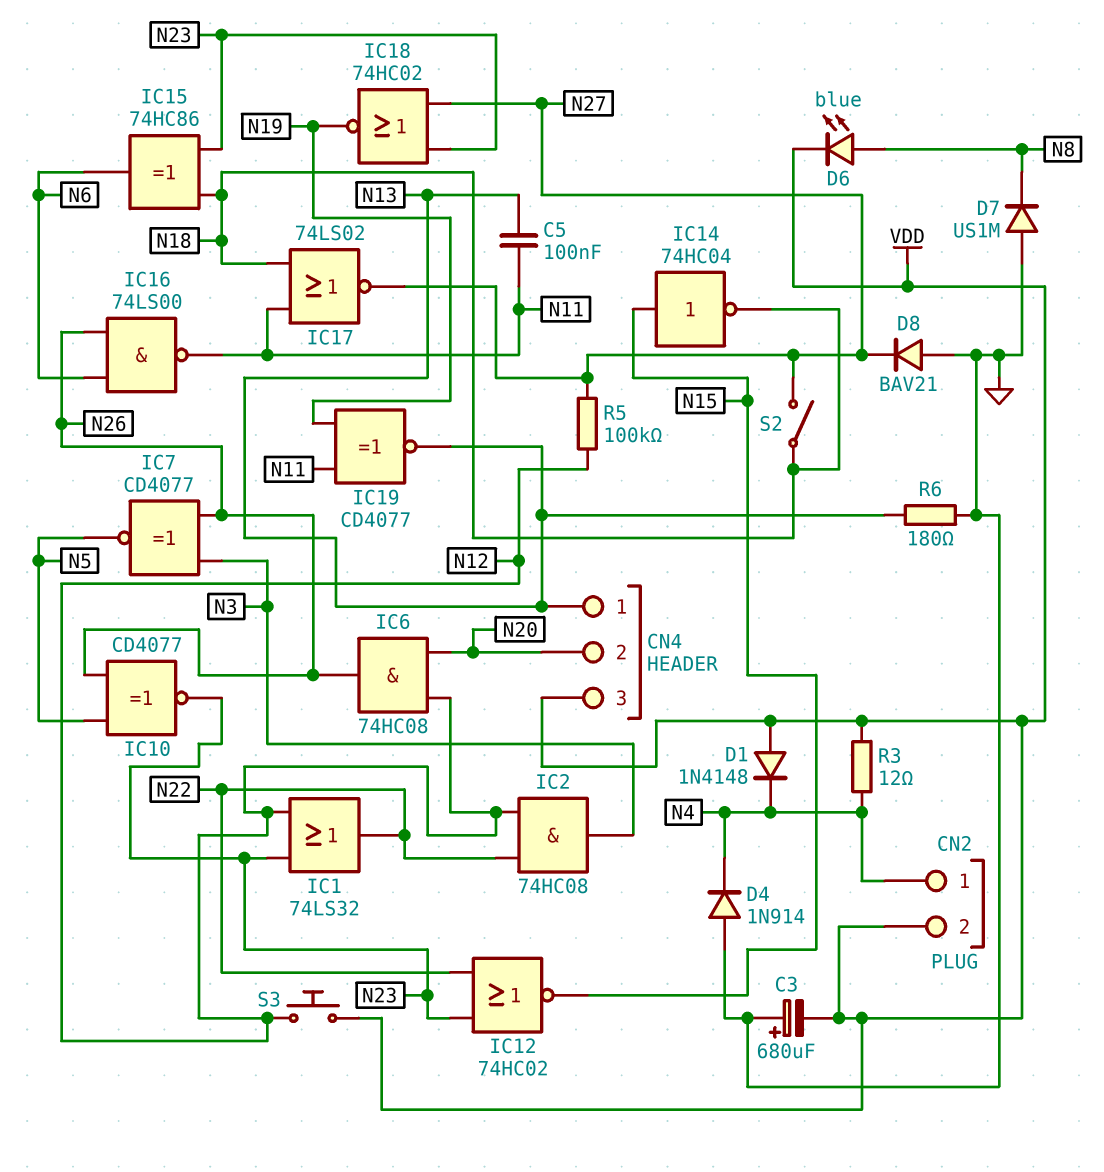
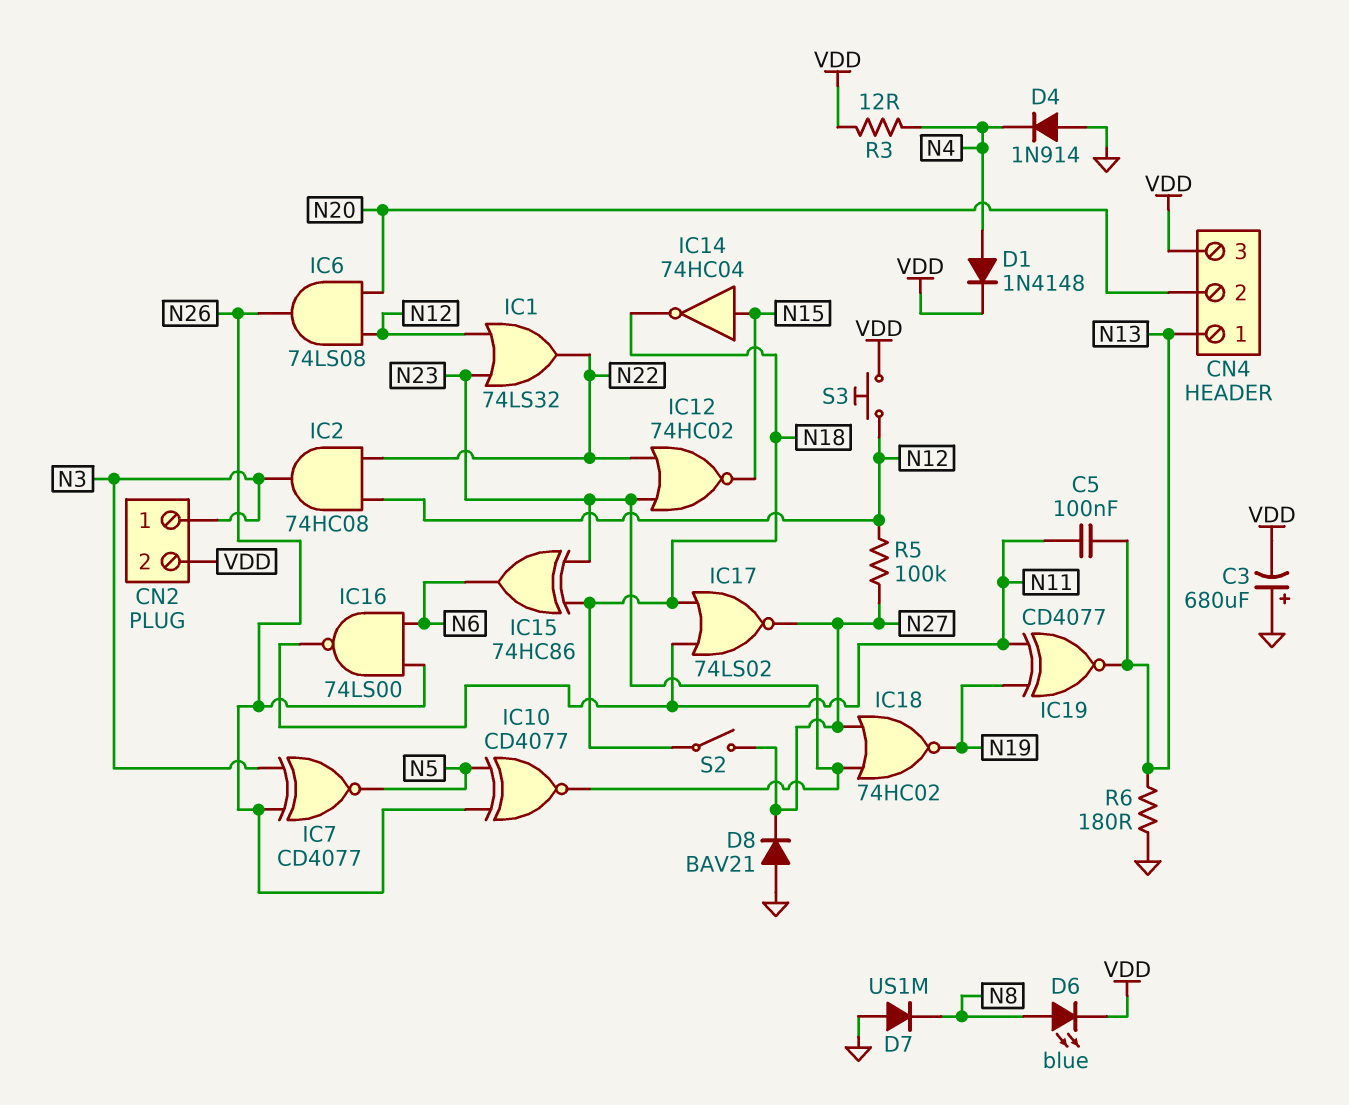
CN2 pin 1: N4 -> N3
D1: diode 1N4148 (A VDD, K N4) -> diode 1N4148 (A N4, K VDD)
IC6: AND 74HC08 (in N12, in N20, out N26) -> AND 74LS08 (in N12, in N20, out N26)

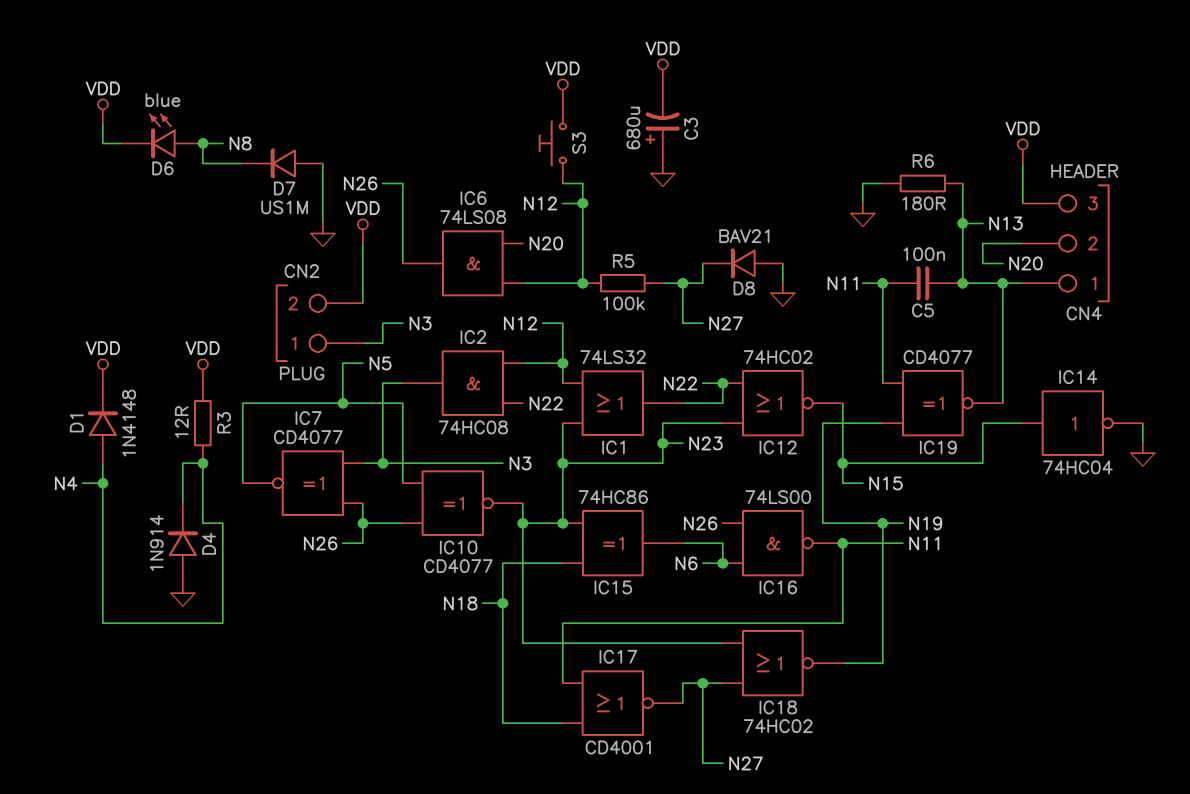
IC14: NOT 74HC04 (in N15, out N18) -> NOT 74HC04 (in N15, out GND)
IC17: NOR 74LS02 (in N11, in N18, out N27) -> NOR CD4001 (in N11, in N18, out N27)
S2: switch (N18, N27) -> none

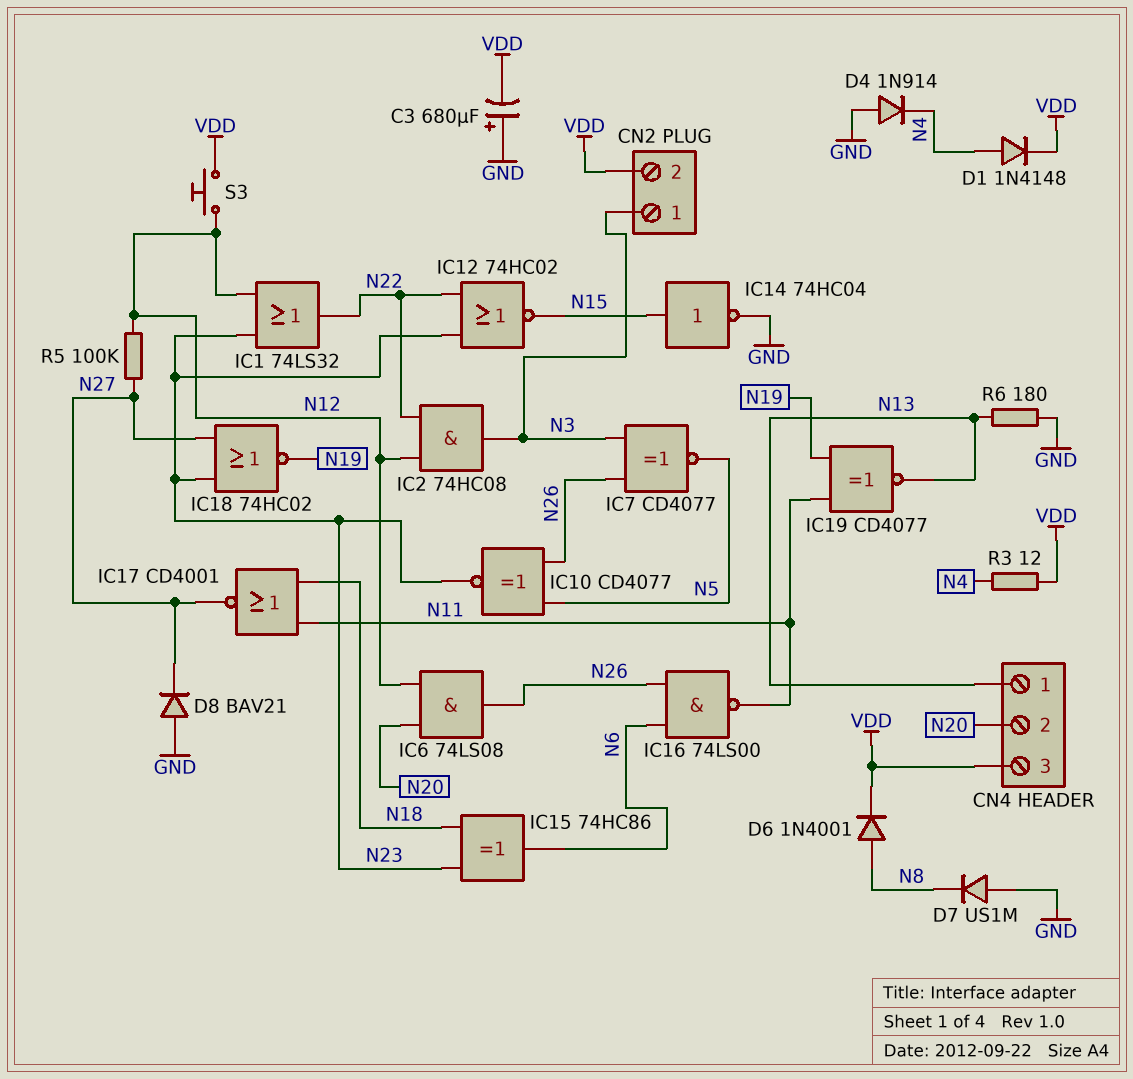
C5: 100nF (N11, N13) -> none
D6: LED blue (A N8, K VDD) -> diode 1N4001 (A N8, K VDD)

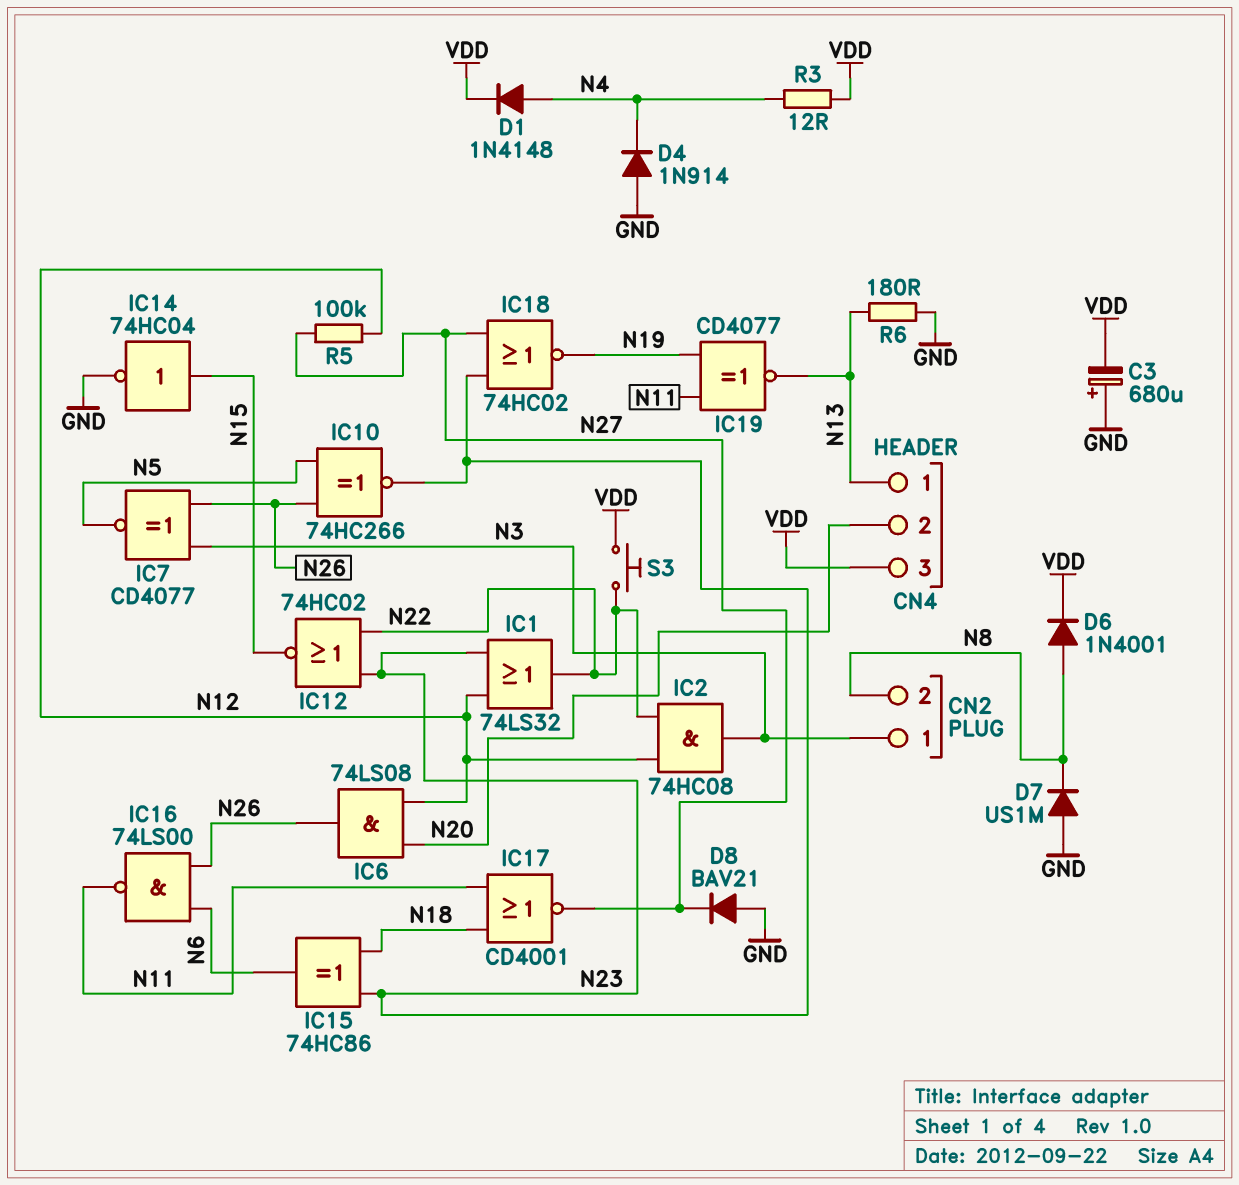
CN2 pin 2: VDD -> N8
IC10: XNOR CD4077 (in N5, in N26, out N23) -> XNOR 74HC266 (in N5, in N26, out N23)
S3: button (N12, VDD) -> button (N22, VDD)

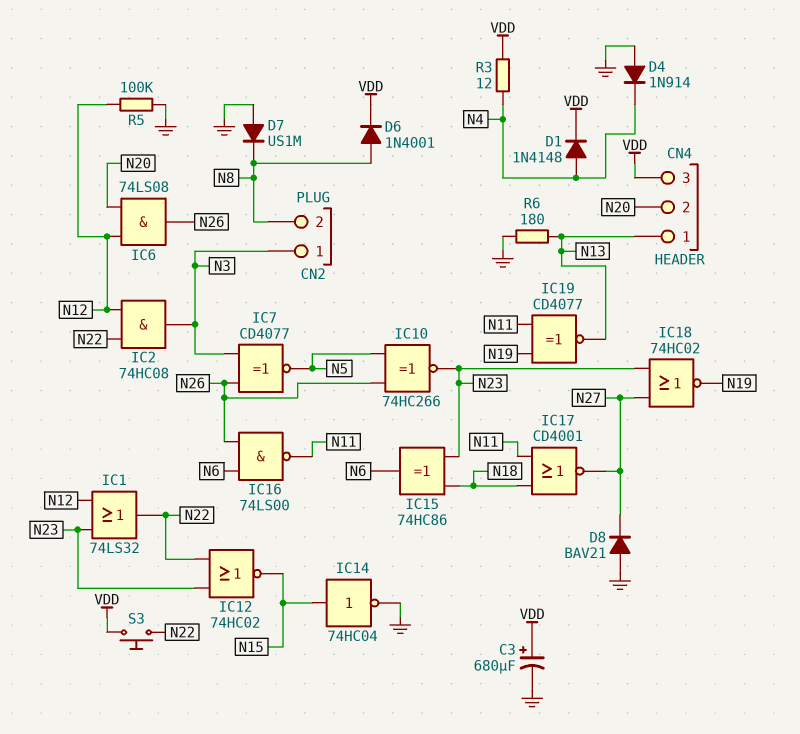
C3: 680uF (plus GND, minus VDD) -> 680uF (plus VDD, minus GND)
R5: 100k (N12, N27) -> 100k (GND, N12)

